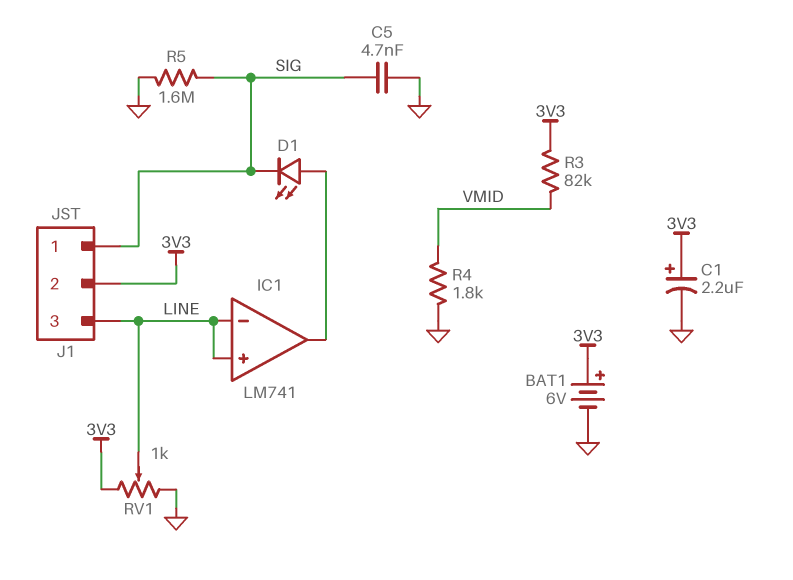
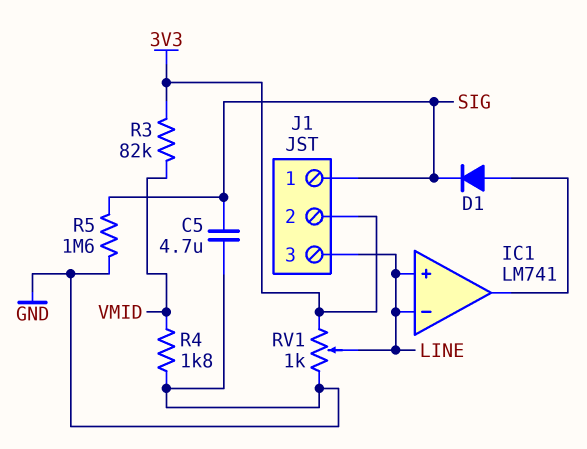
BAT1: 6V (plus 3V3, minus GND) -> none
C1: 2.2uF (plus 3V3, minus GND) -> none
C5: 4.7nF (GND, SIG) -> 4.7uF (GND, SIG)
D1: LED (A IC1/out, K SIG) -> diode (A IC1/out, K SIG)

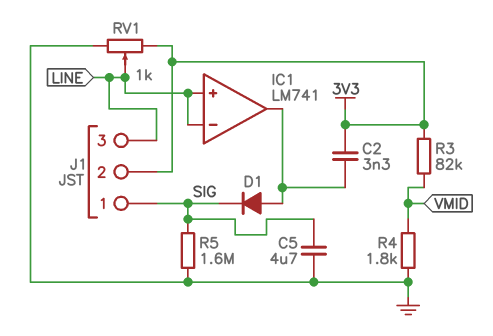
C2: none -> 3.3nF (3V3, IC1/out)

